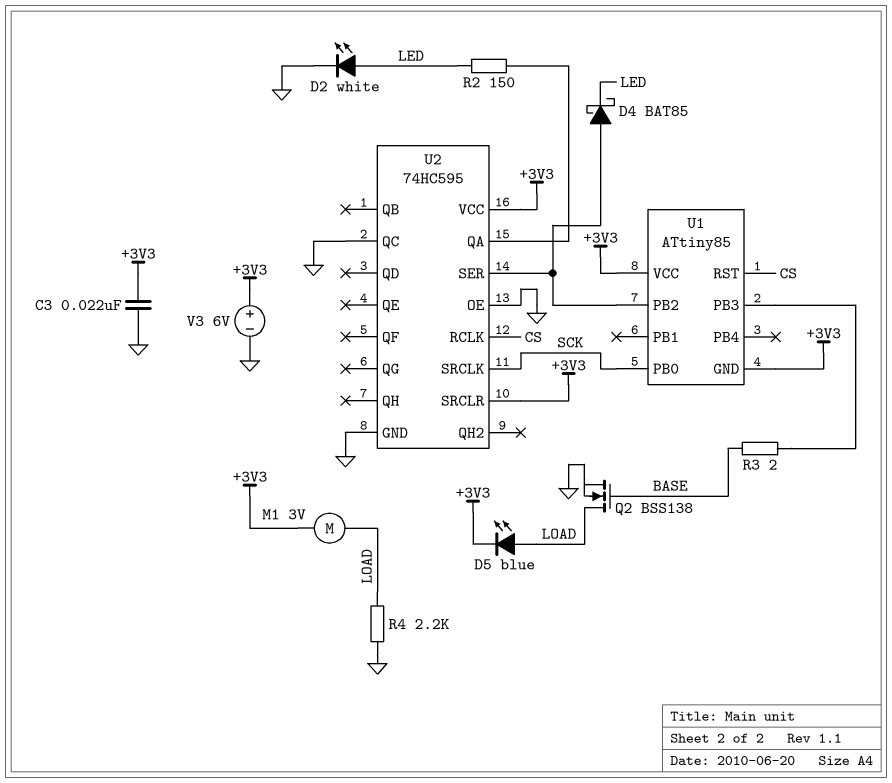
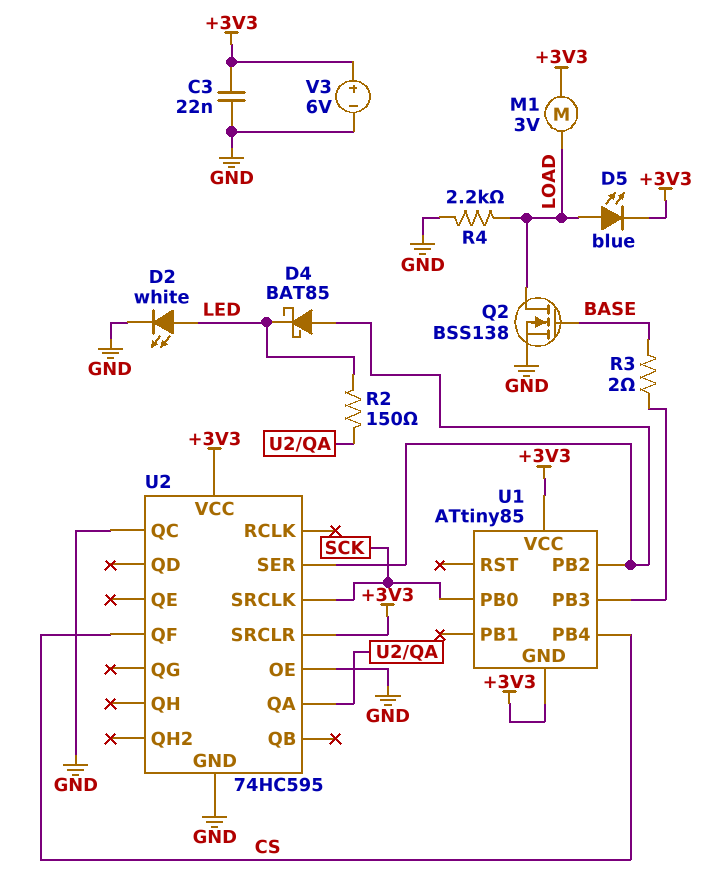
U1 pin PB4: none -> CS
U1 pin RST: CS -> none
U2 pin QF: none -> CS
U2 pin RCLK: CS -> none

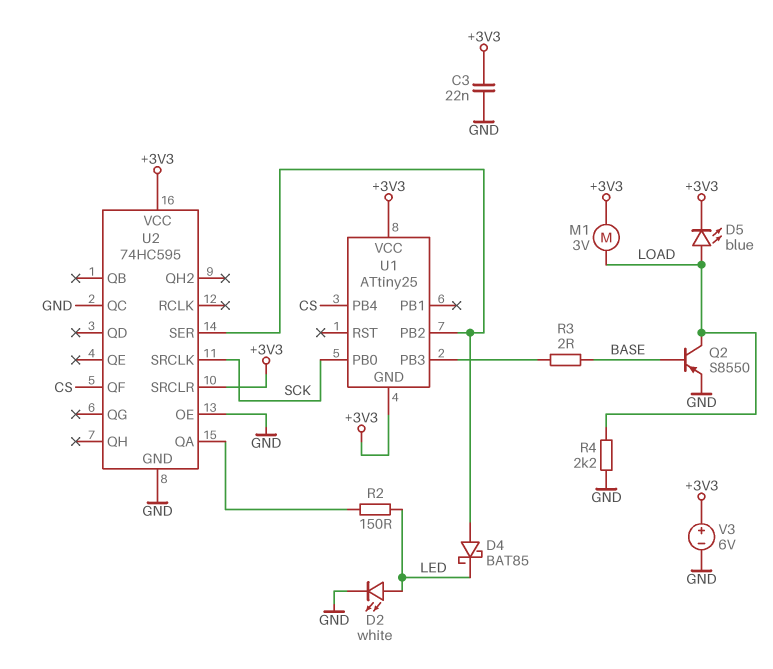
Q2: NMOS BSS138 (G BASE, D LOAD, S GND) -> PNP S8550 (B BASE, C LOAD, E GND)
U1: ATtiny85 -> ATtiny25

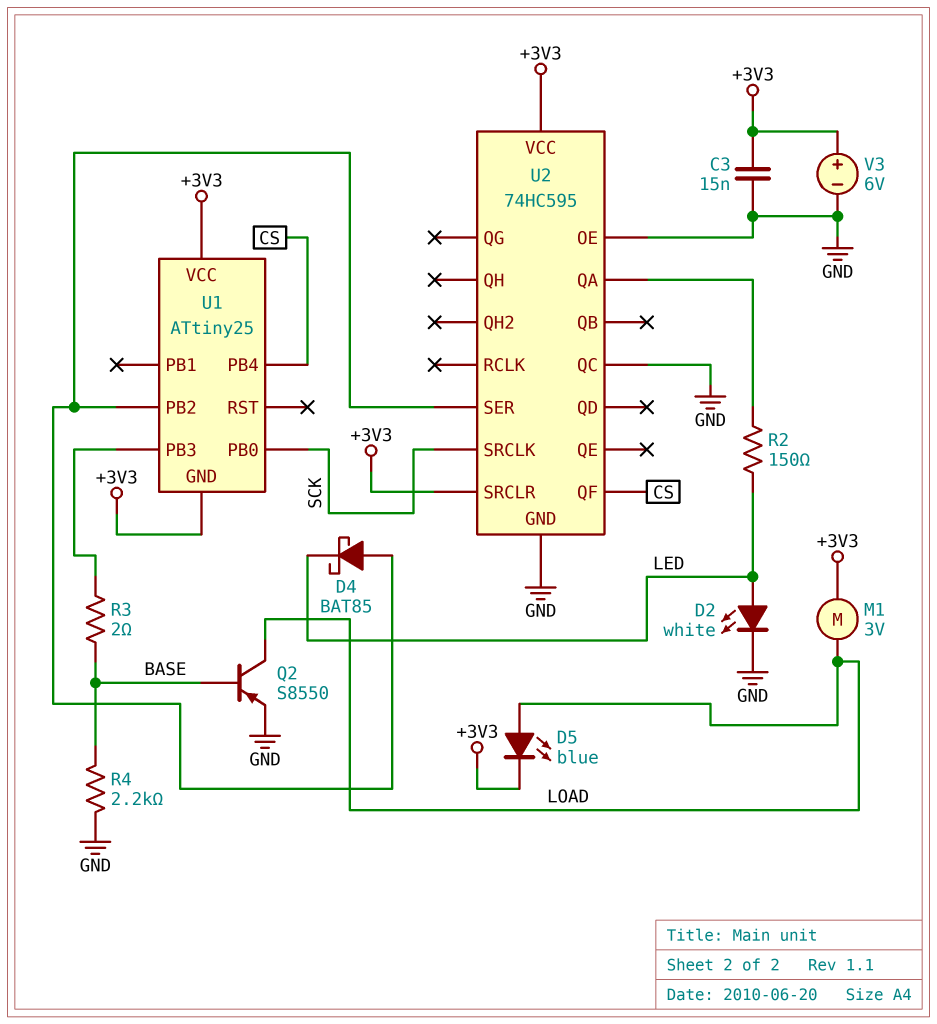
C3: 22nF (+3V3, GND) -> 15nF (+3V3, GND)
R4: 2.2k (GND, LOAD) -> 2.2k (BASE, GND)

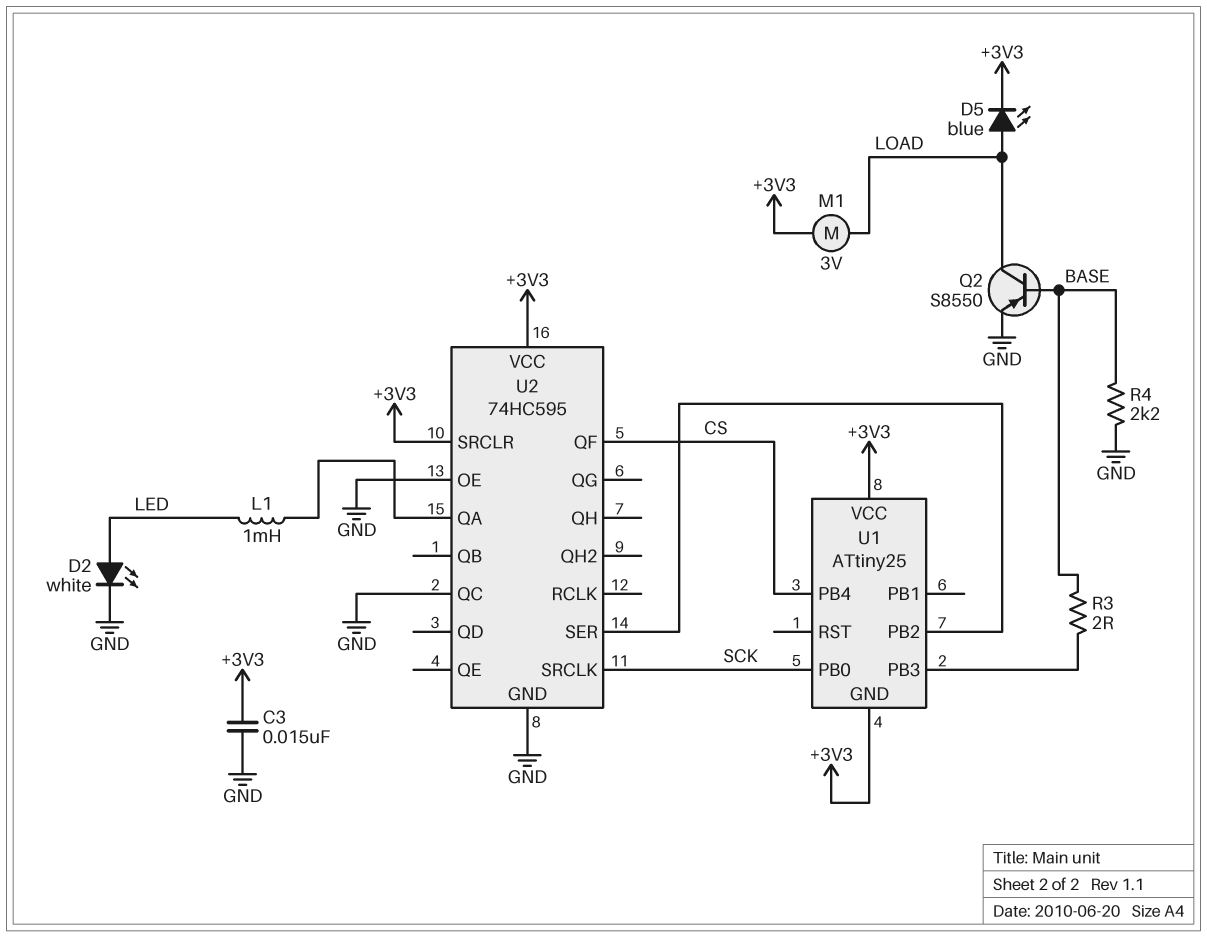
D4: schottky BAT85 (A U1/PB2, K LED) -> none
L1: none -> 1mH (LED, U2/QA)
R2: 150 (LED, U2/QA) -> none
V3: 6V (plus +3V3, minus GND) -> none

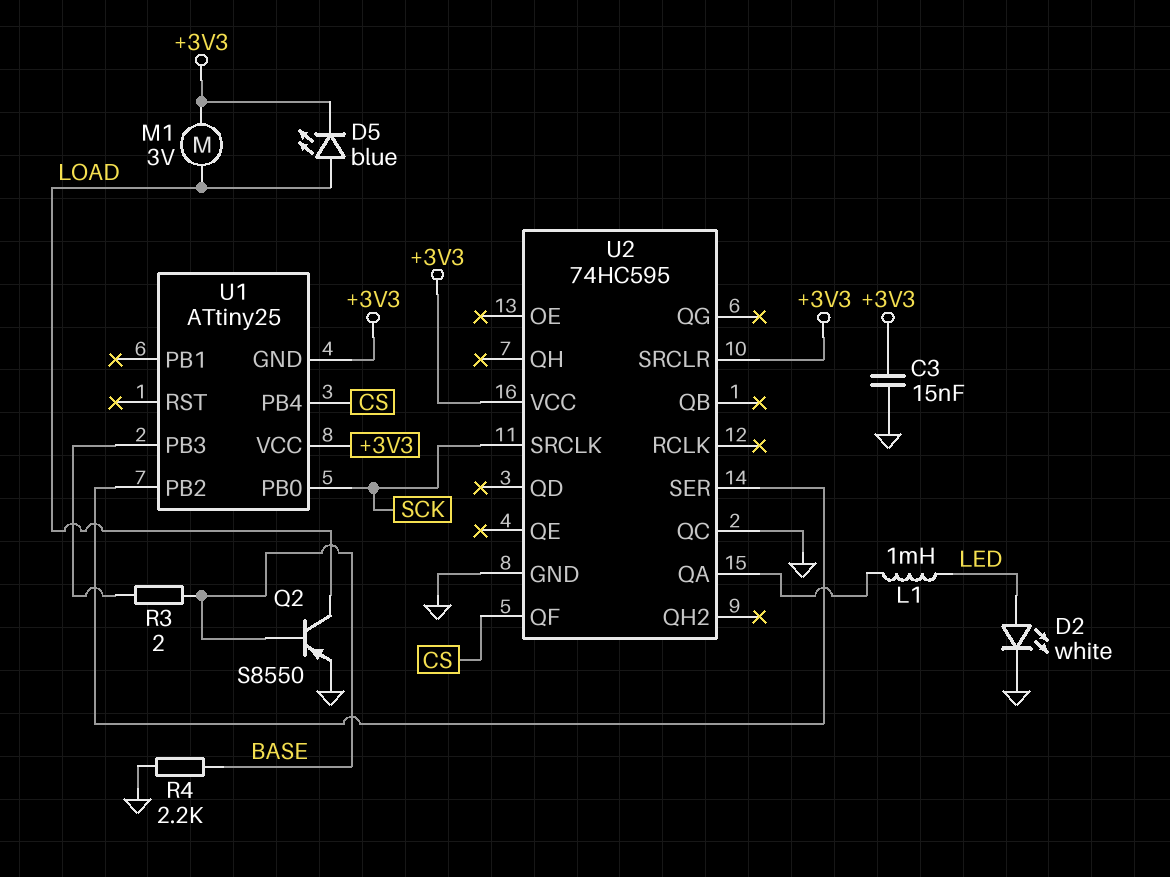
U2 pin OE: GND -> none

